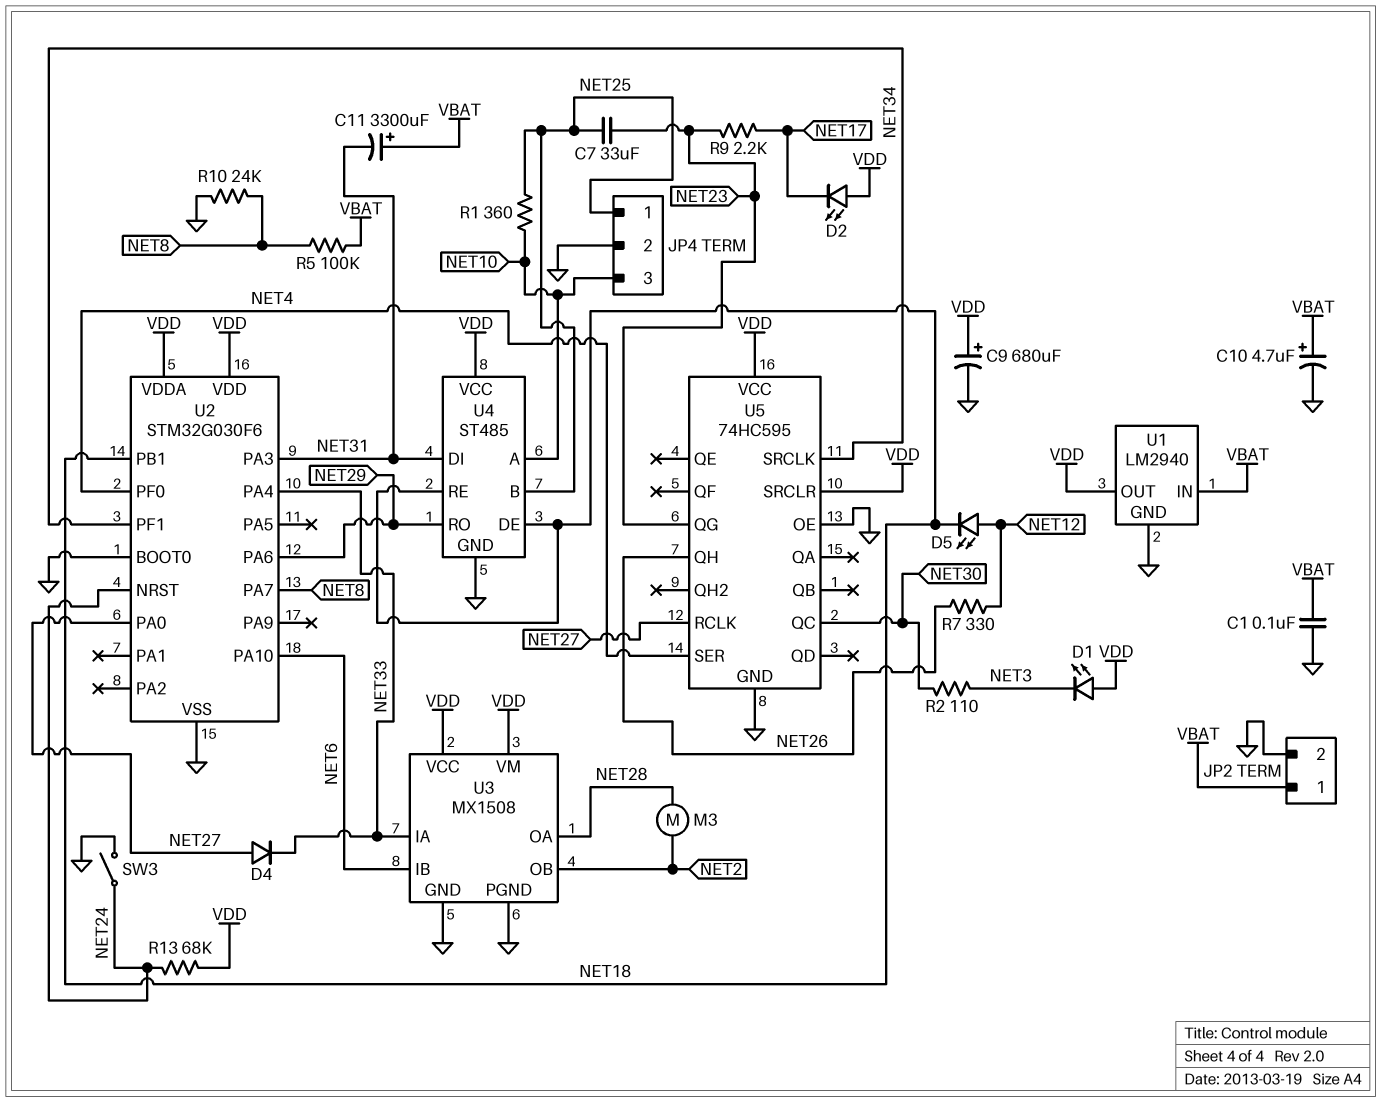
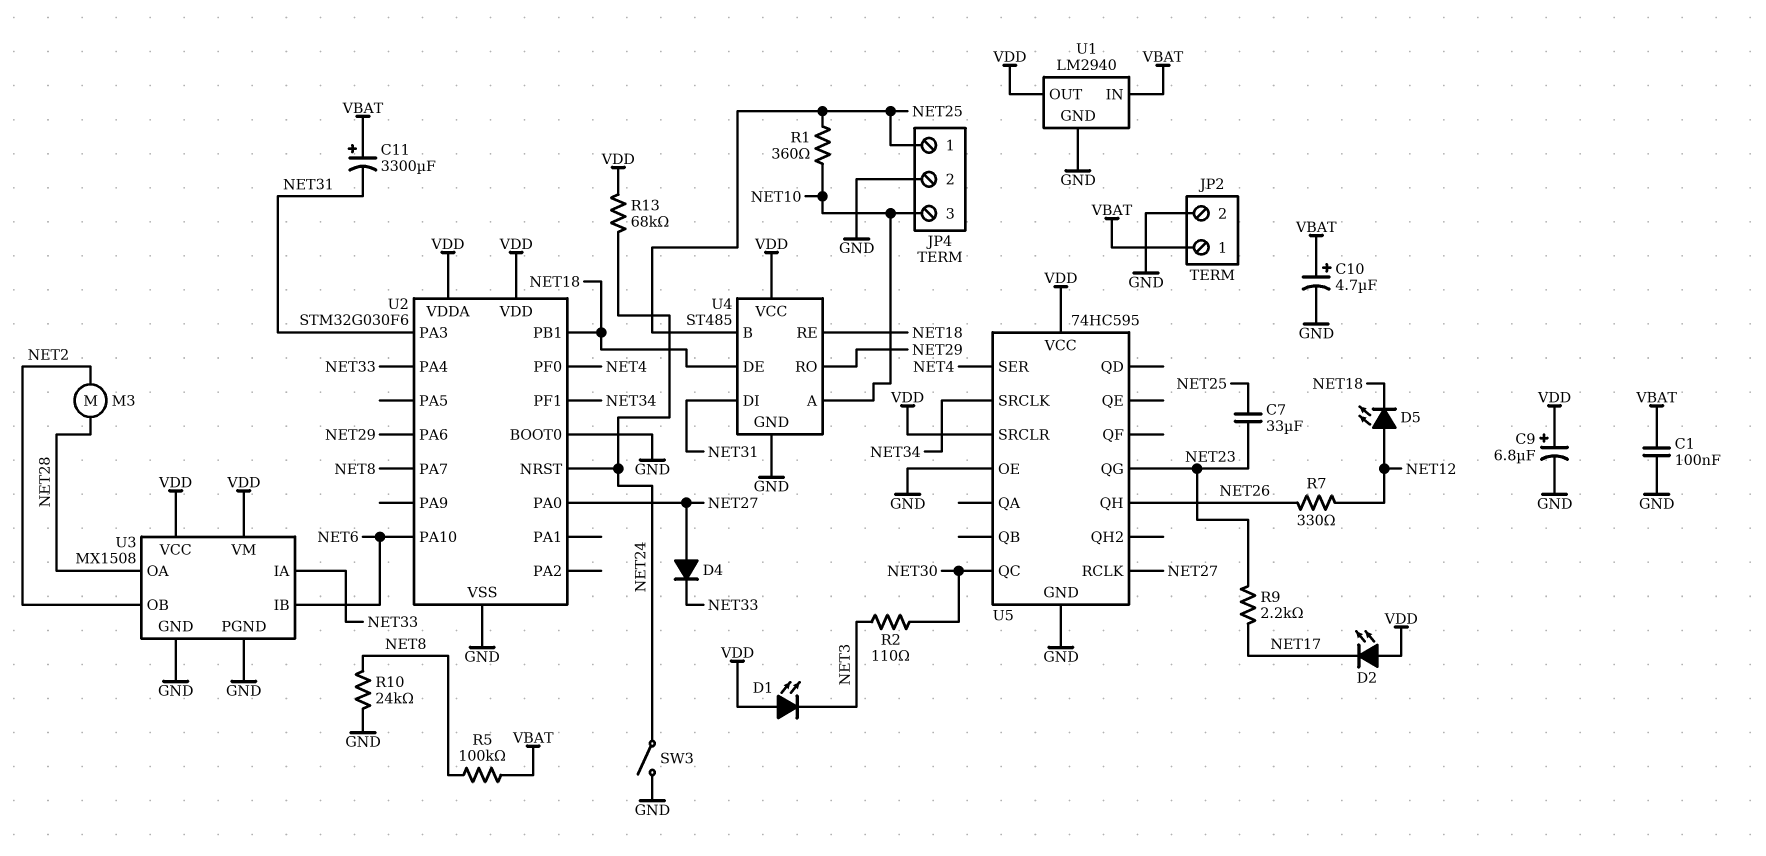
C9: 680uF (plus VDD, minus GND) -> 6.8uF (plus VDD, minus GND)

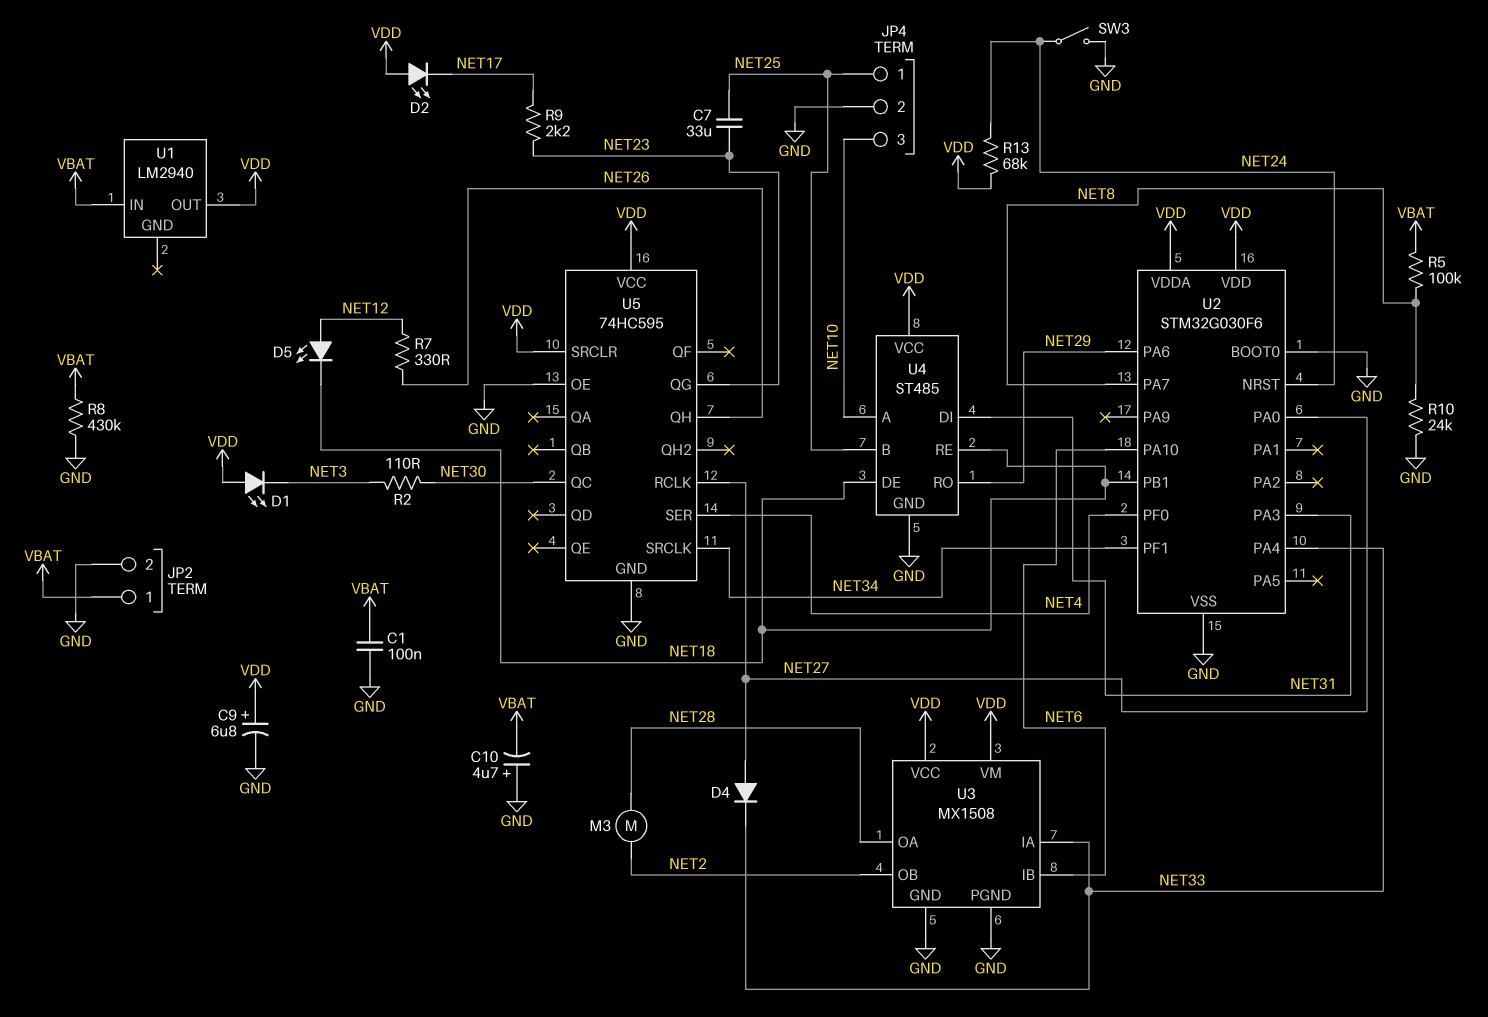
C10: 4.7uF (plus VBAT, minus GND) -> 4.7uF (plus GND, minus VBAT)
C11: 3300uF (plus VBAT, minus NET31) -> none
R1: 360 (NET10, NET25) -> none
R8: none -> 430k (GND, VBAT)
U1 pin GND: GND -> none

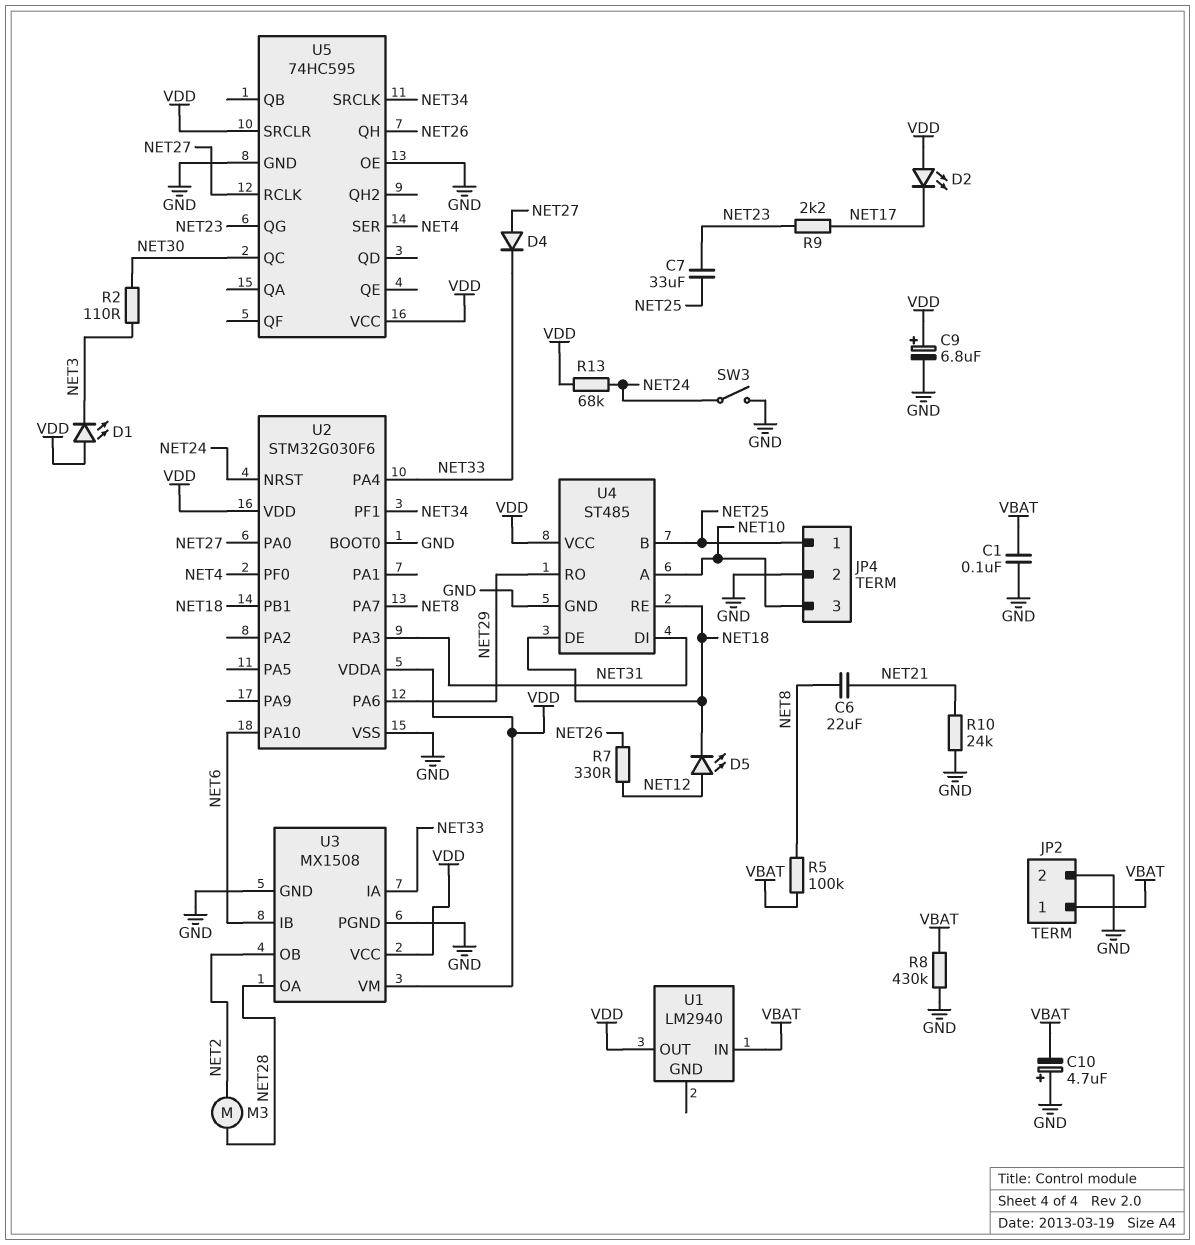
C6: none -> 22uF (NET8, NET21)
R10: 24k (GND, NET8) -> 24k (GND, NET21)

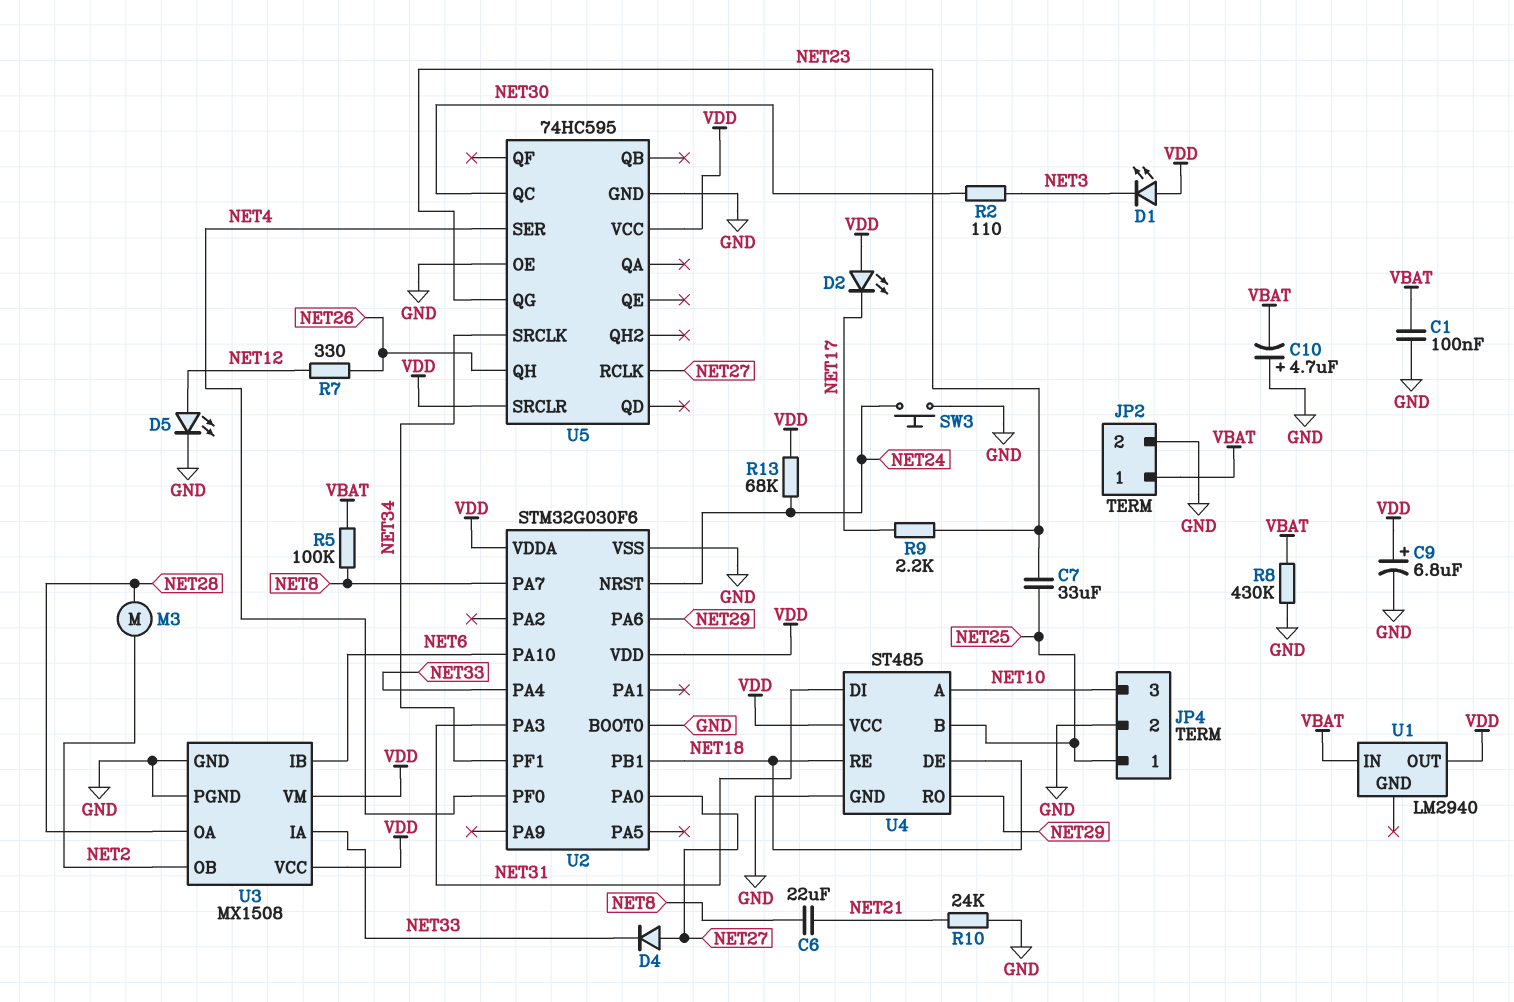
D5: LED (A NET12, K NET18) -> LED (A NET12, K GND)
SW3: switch (GND, NET24) -> button (GND, NET24)

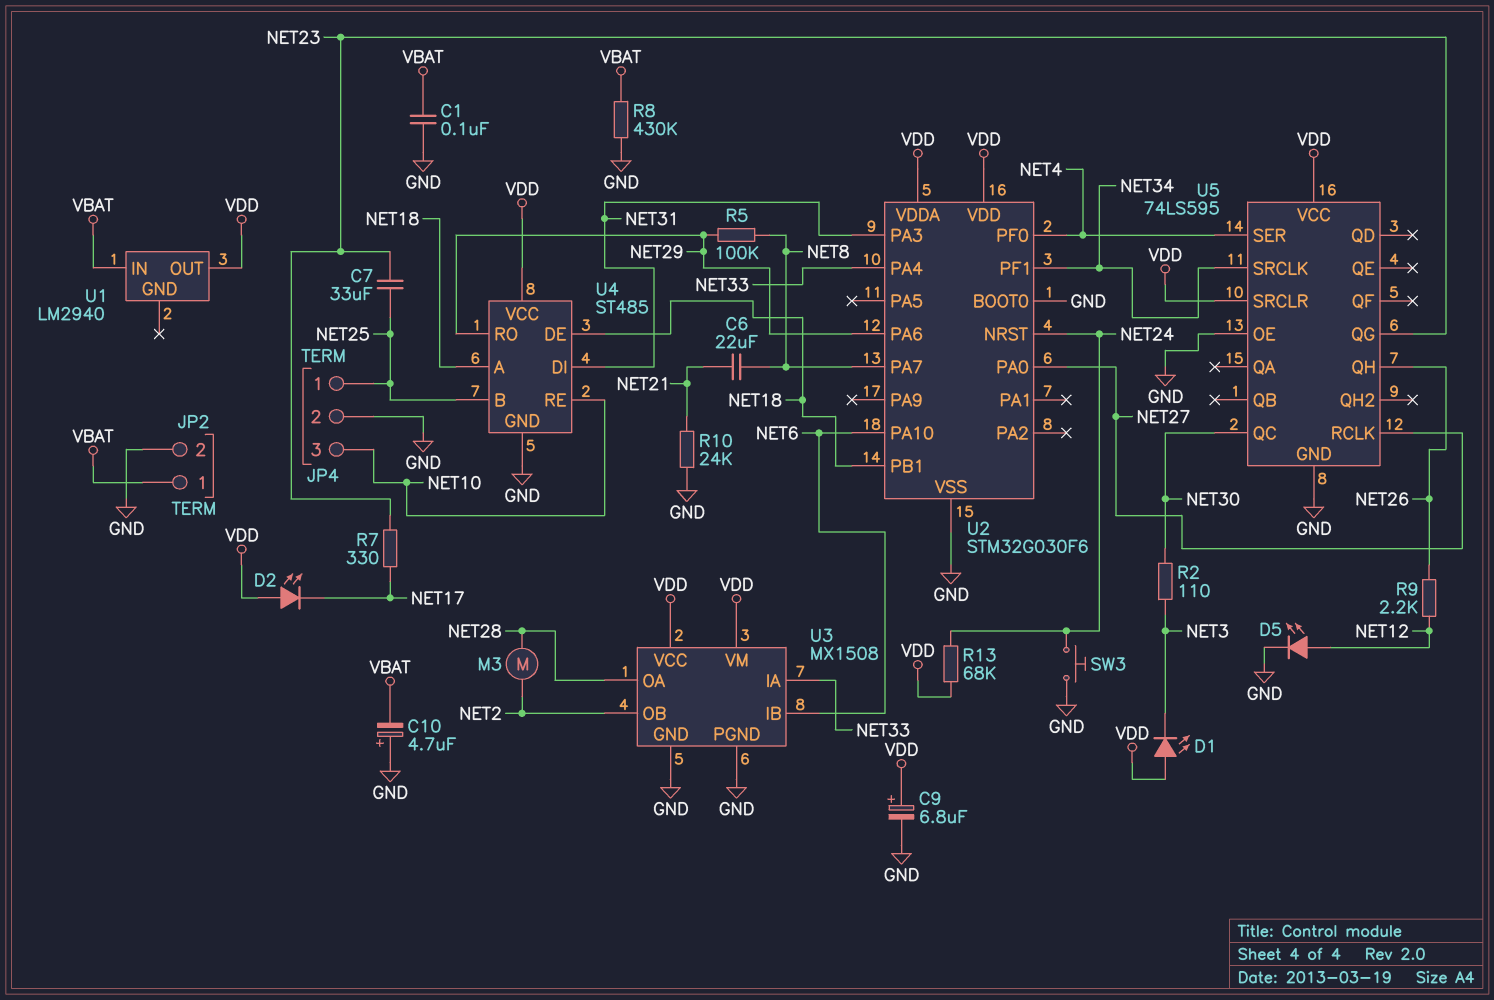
D4: diode (A NET27, K NET33) -> none
R5: 100k (NET8, VBAT) -> 100k (NET8, NET29)
R7: 330 (NET12, NET26) -> 330 (NET17, NET23)
R9: 2.2k (NET17, NET23) -> 2.2k (NET12, NET26)
U4 pin A: NET10 -> NET18
U4 pin RE: NET18 -> NET10
U5: 74HC595 -> 74LS595

